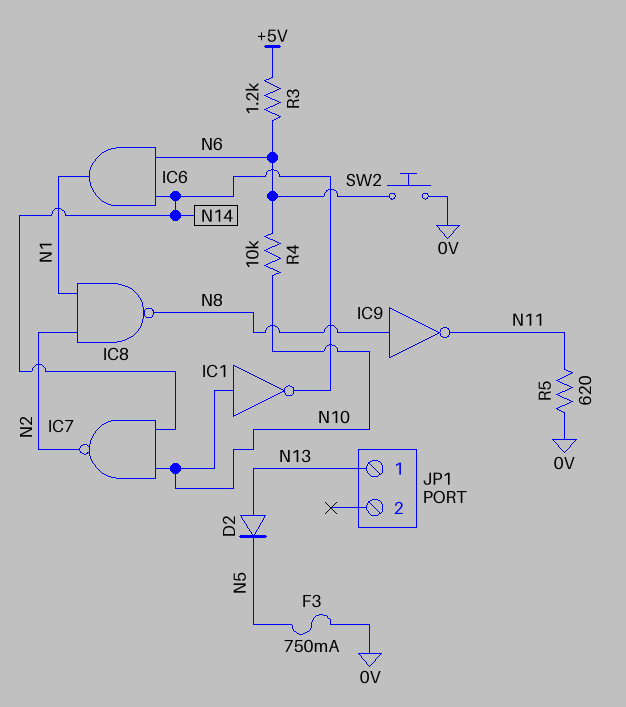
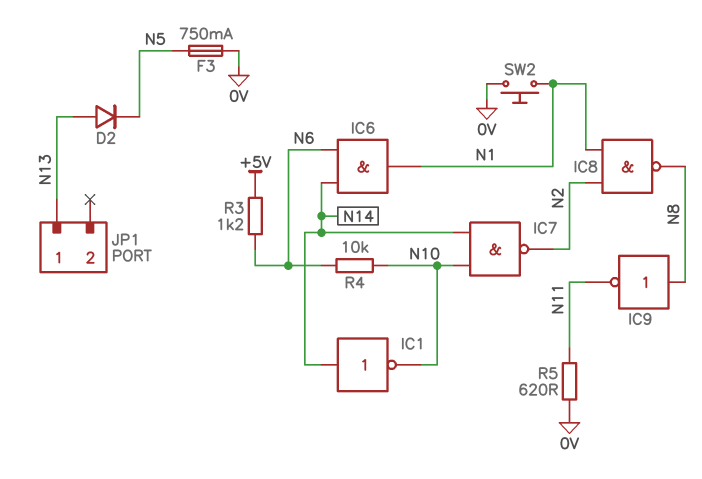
IC1: NOT (in N10, out N14) -> NOT (in N14, out N10)
SW2: button (0V, N6) -> button (0V, N1)

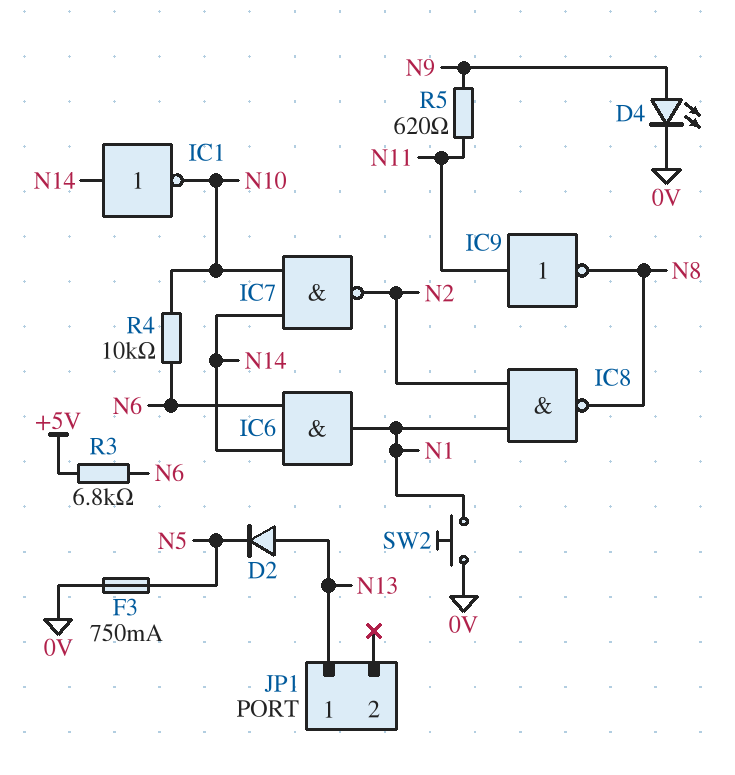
D4: none -> LED (A N9, K 0V)
IC9: NOT (in N8, out N11) -> NOT (in N11, out N8)
R3: 1.2k (+5V, N6) -> 6.8k (+5V, N6)
R5: 620 (0V, N11) -> 620 (N9, N11)

